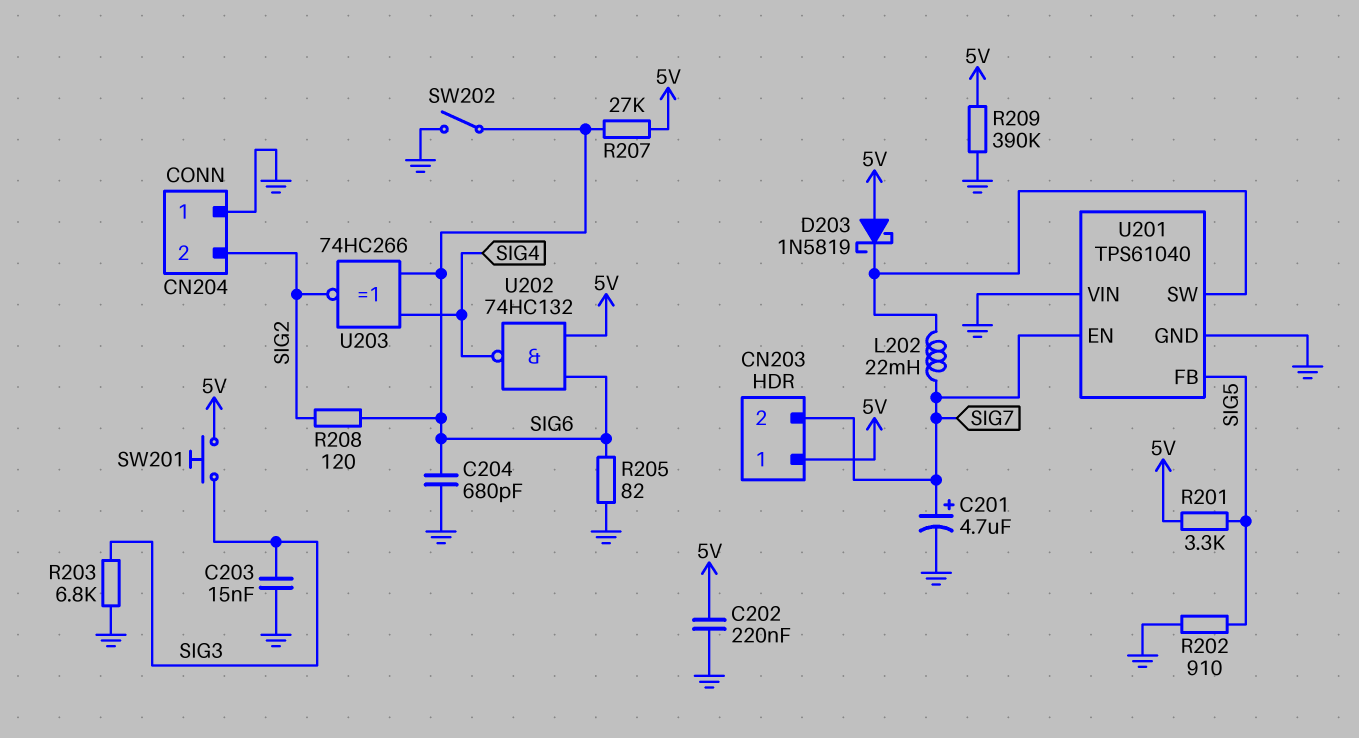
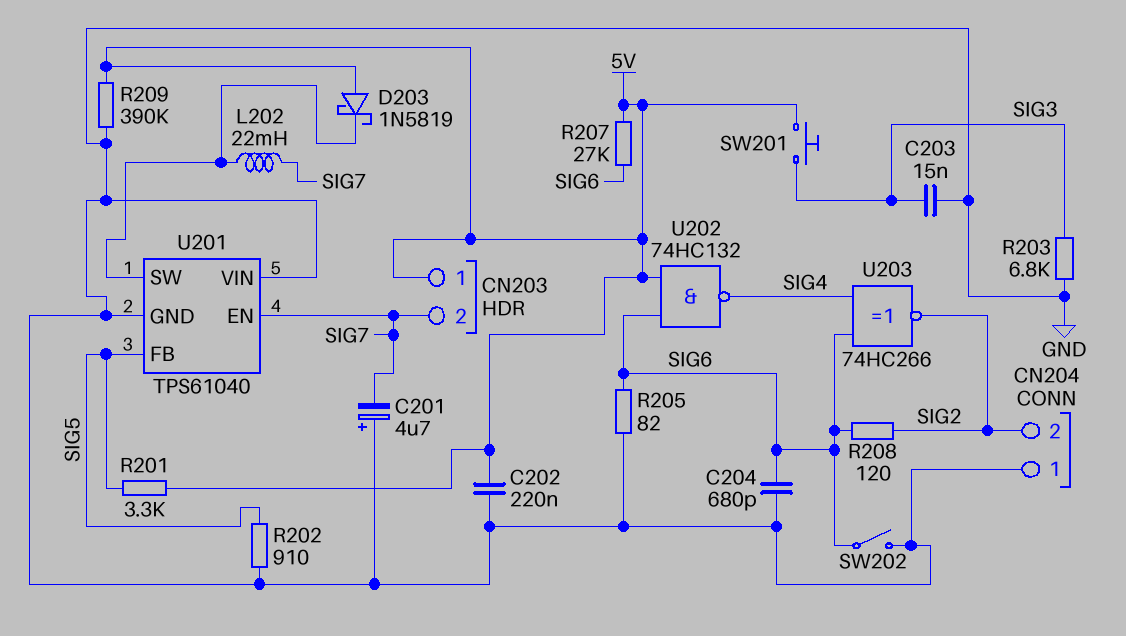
C201: 4.7uF (plus SIG7, minus GND) -> 4.7uF (plus GND, minus SIG7)

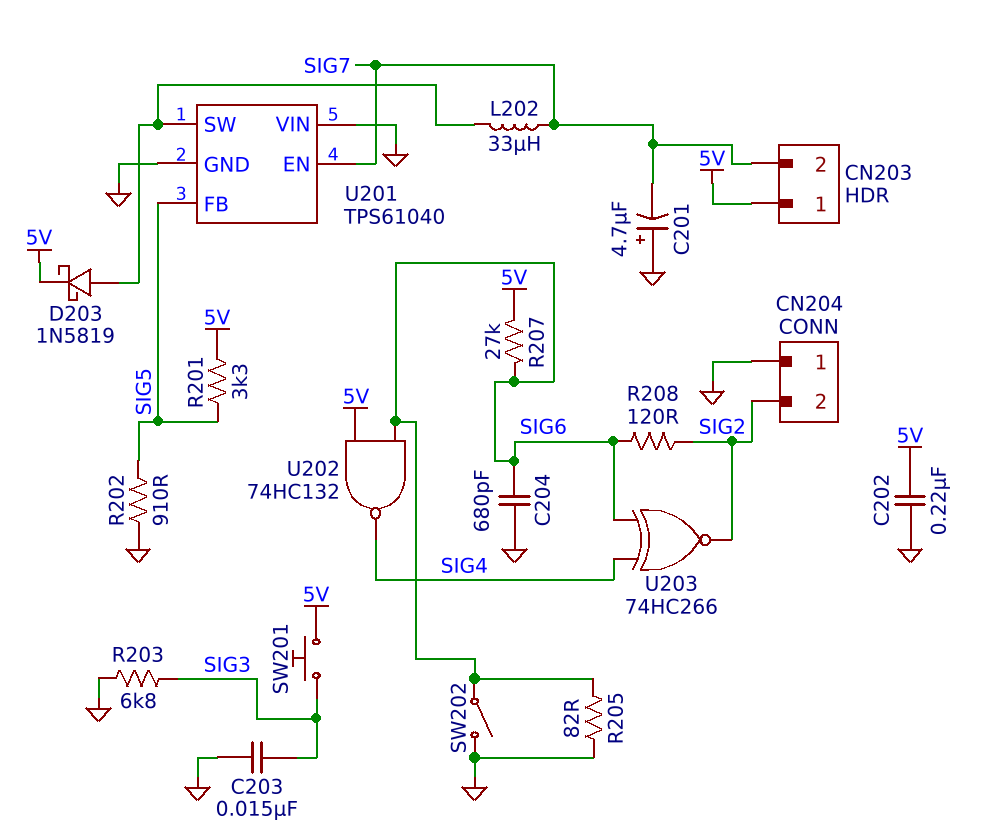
D203: schottky 1N5819 (A 5V, K U201/SW) -> schottky 1N5819 (A U201/SW, K 5V)
L202: 22mH (SIG7, U201/SW) -> 33uH (SIG7, U201/SW)
R209: 390k (5V, GND) -> none

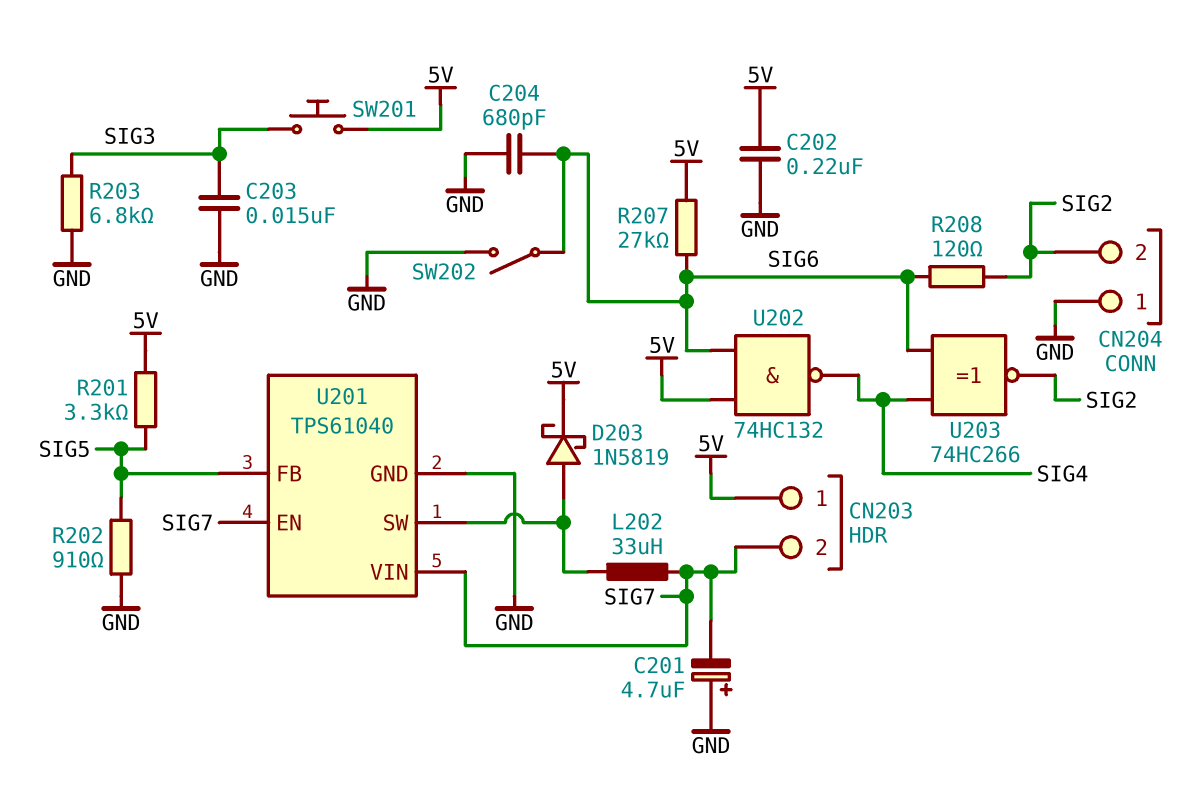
R205: 82 (GND, SIG6) -> none
U201 pin VIN: GND -> SIG7

